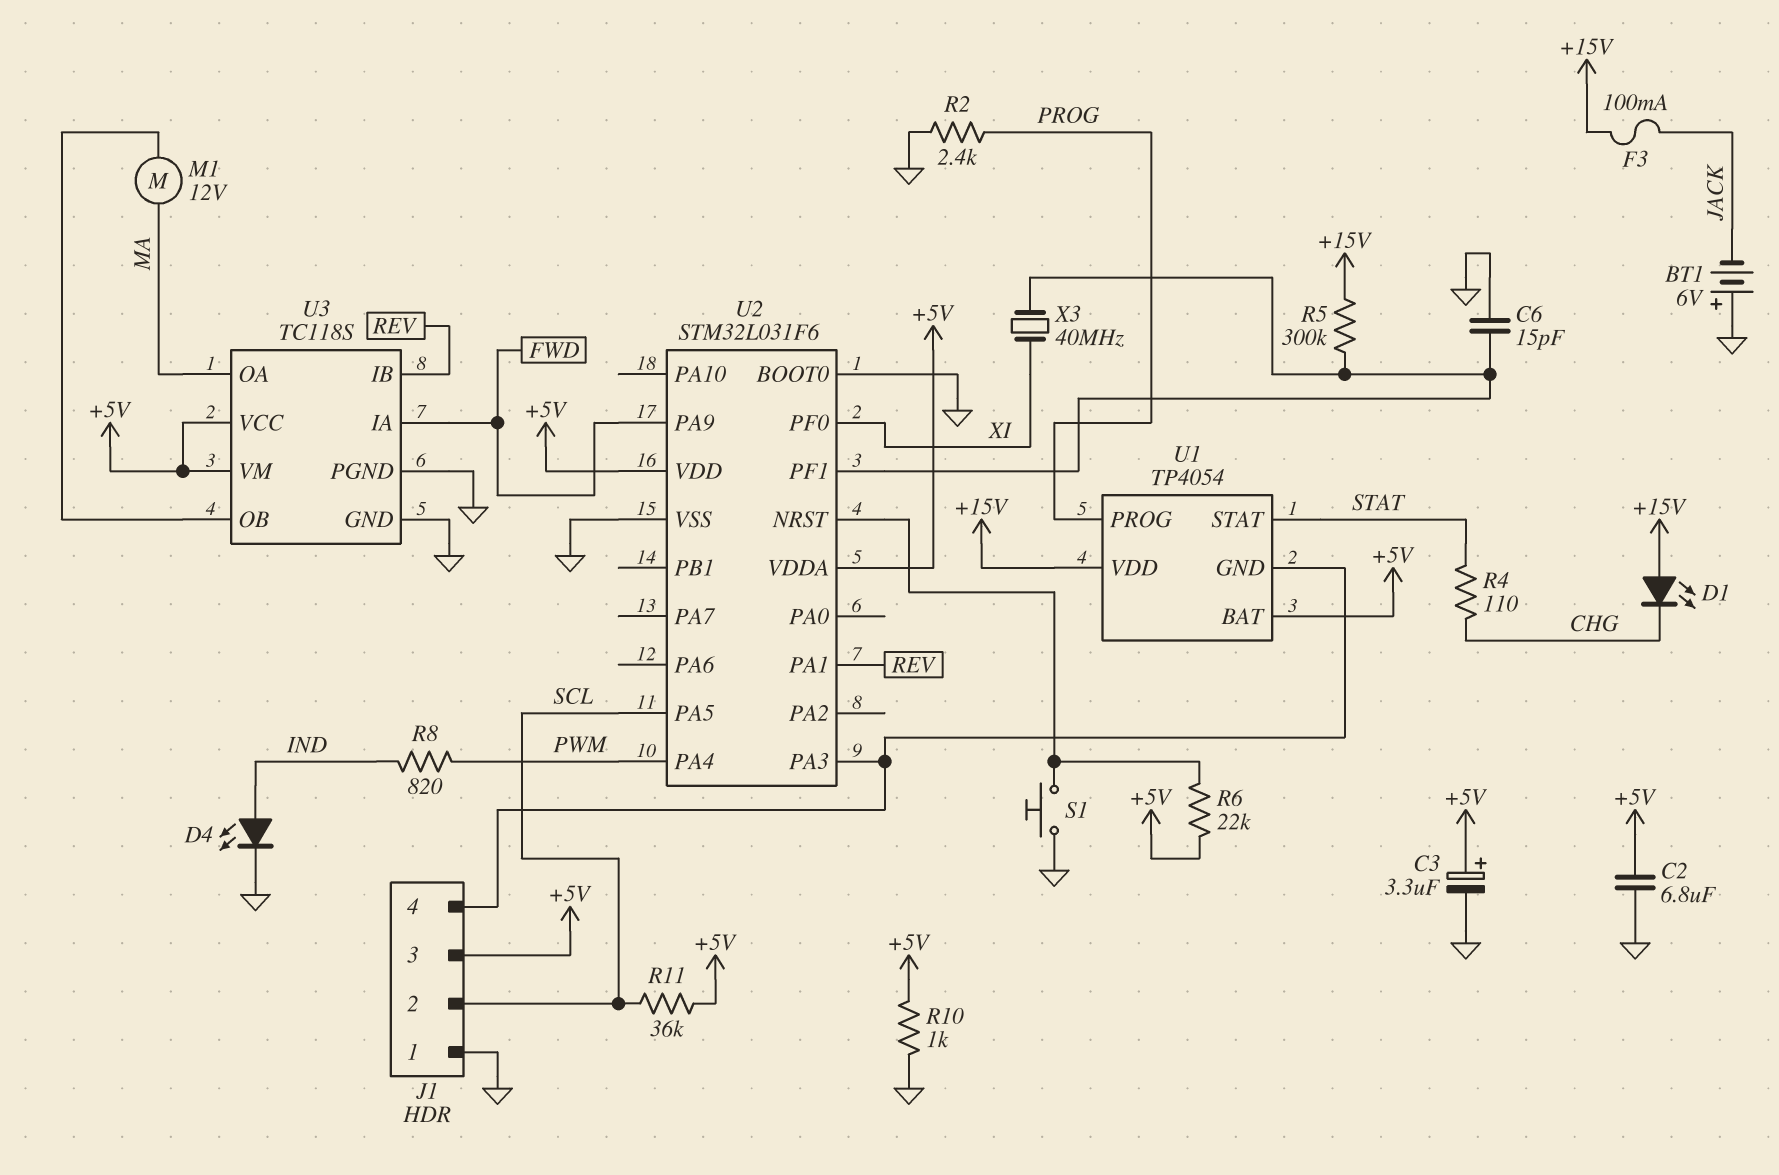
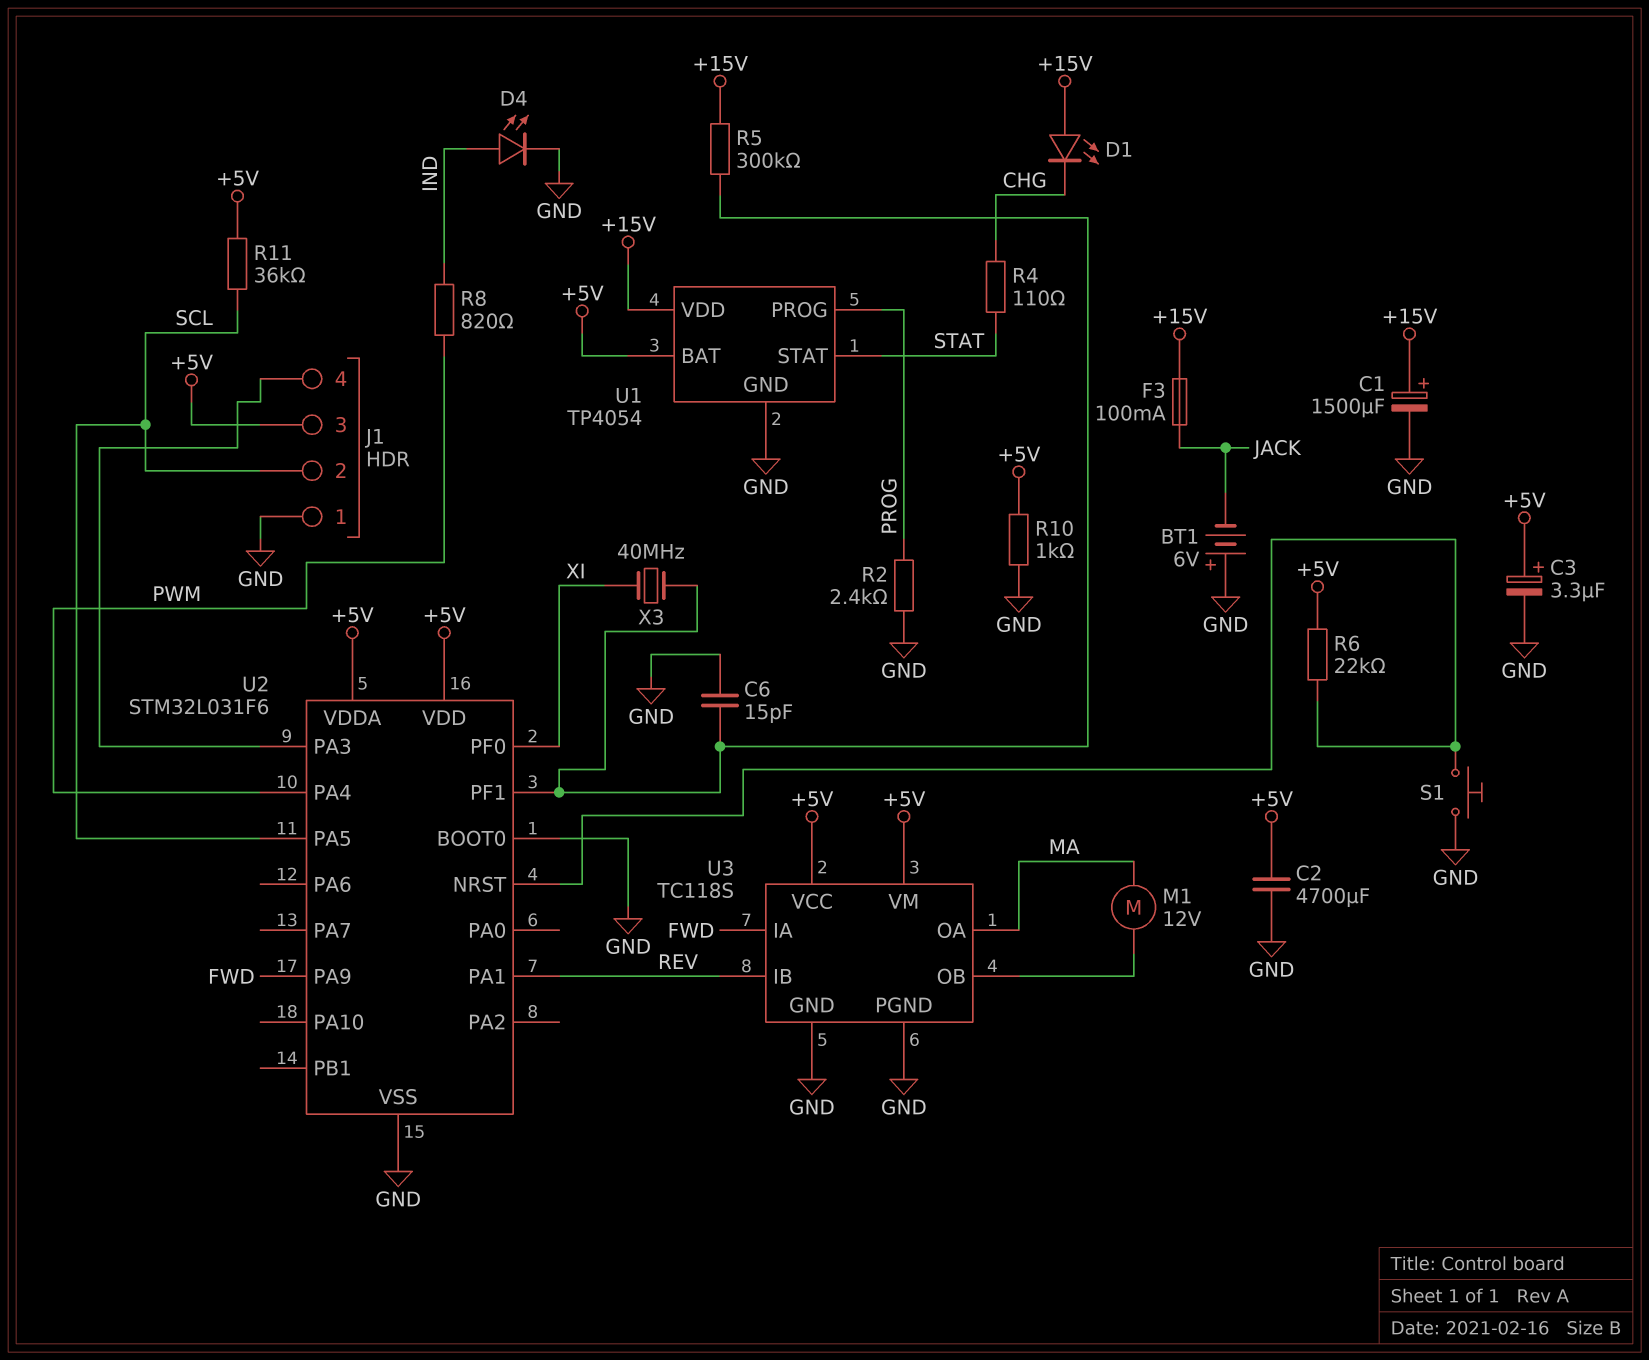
C1: none -> 1500uF (plus +15V, minus GND)
C2: 6.8uF (+5V, GND) -> 4700uF (+5V, GND)
U1 pin GND: J1/4 -> GND

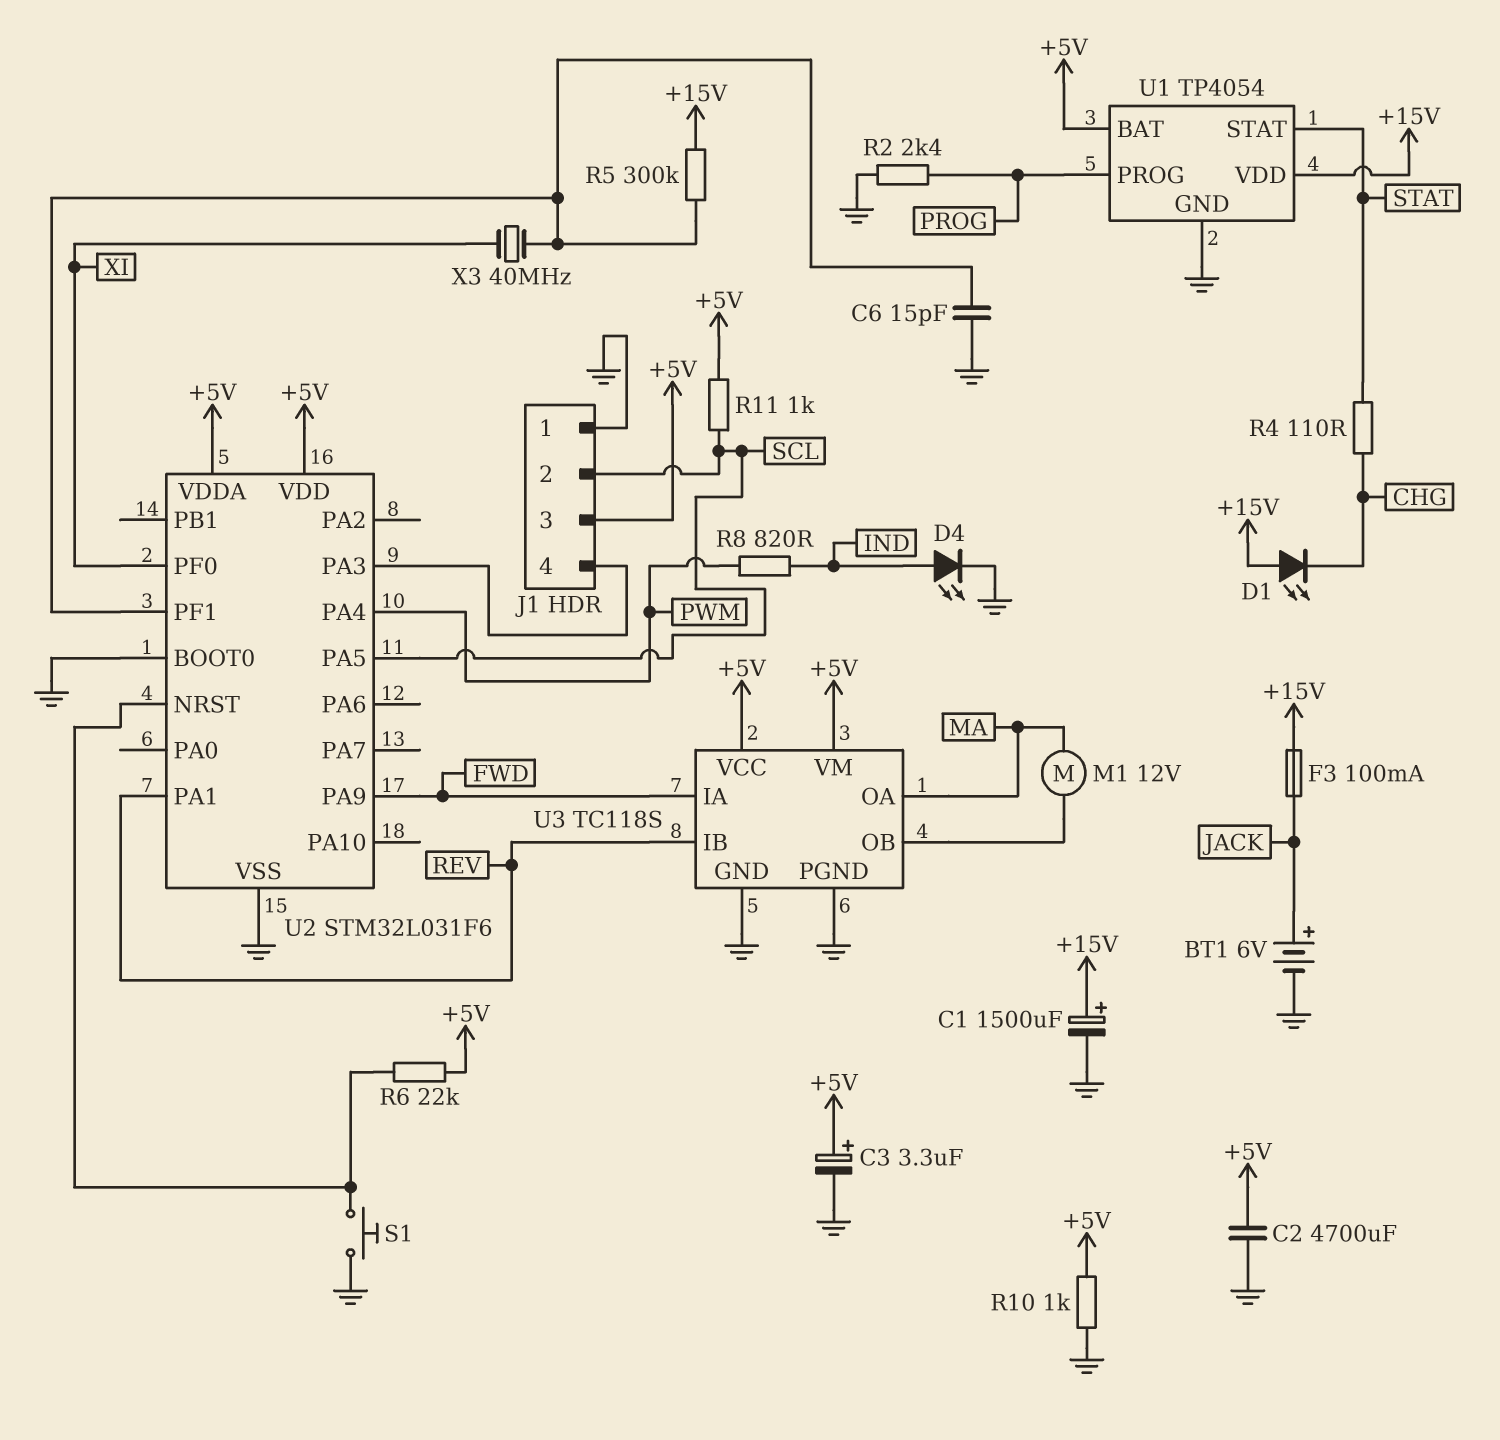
BT1: 6V (plus GND, minus JACK) -> 6V (plus JACK, minus GND)
R11: 36k (+5V, SCL) -> 1k (+5V, SCL)

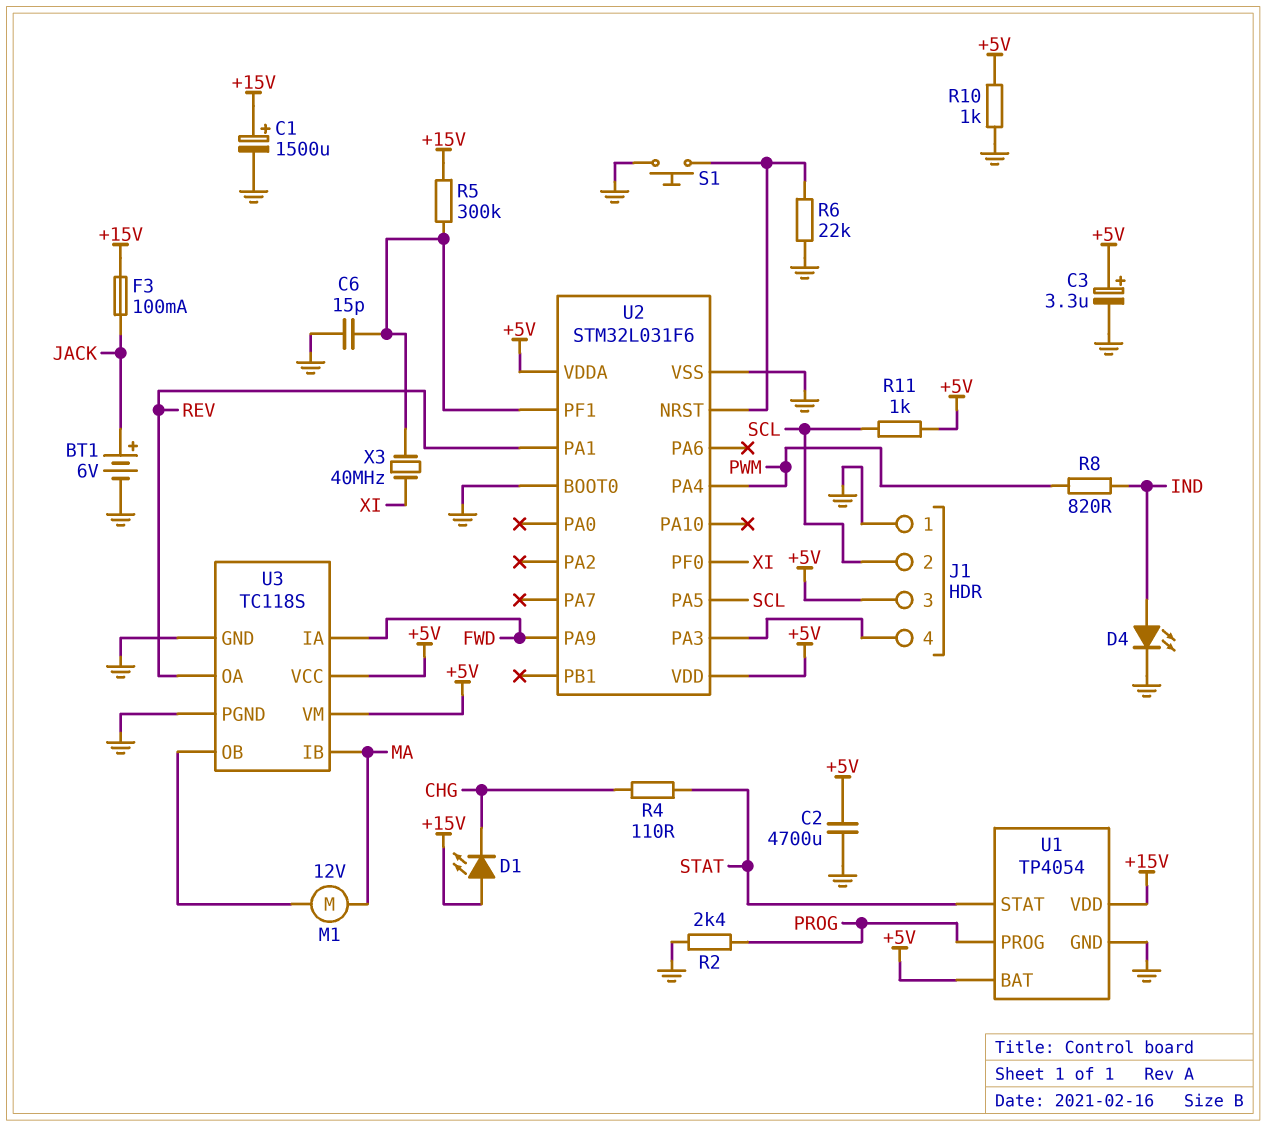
R6: 22k (+5V, U2/NRST) -> 22k (GND, U2/NRST)
U3 pin IB: REV -> MA
U3 pin OA: MA -> REV

